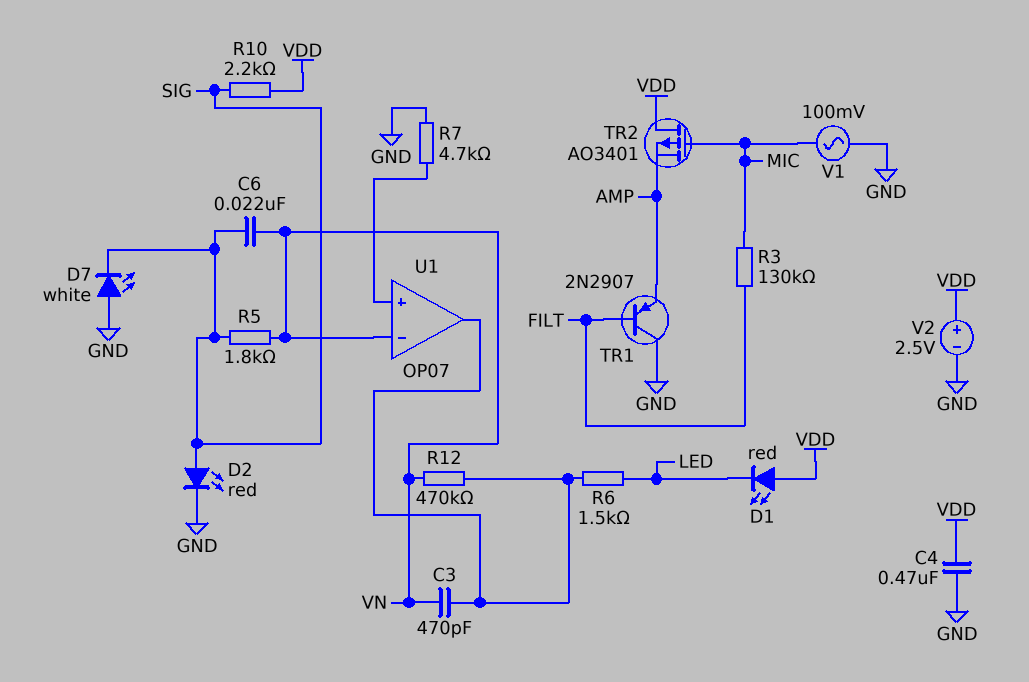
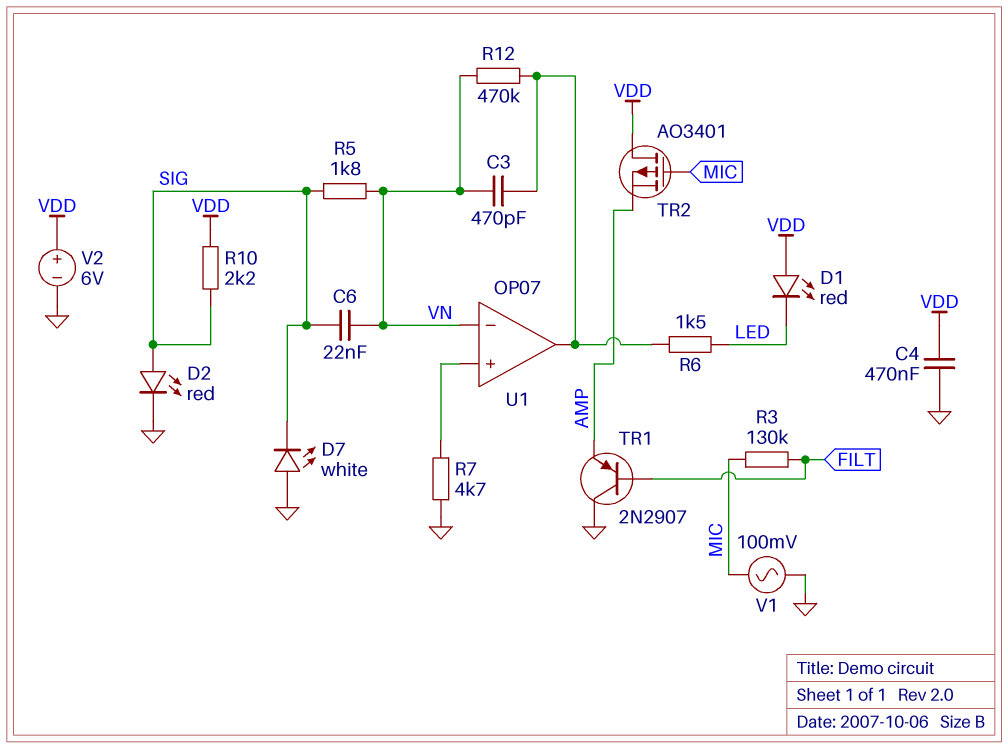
V2: 2.5V (plus VDD, minus GND) -> 6V (plus VDD, minus GND)

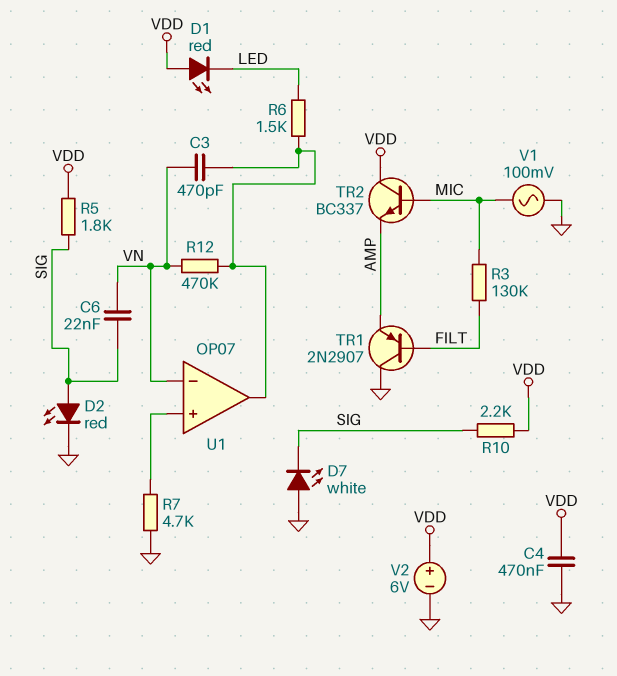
R5: 1.8k (SIG, VN) -> 1.8k (SIG, VDD)
TR2: PMOS AO3401 (G MIC, D VDD, S AMP) -> NPN BC337 (B MIC, C VDD, E AMP)

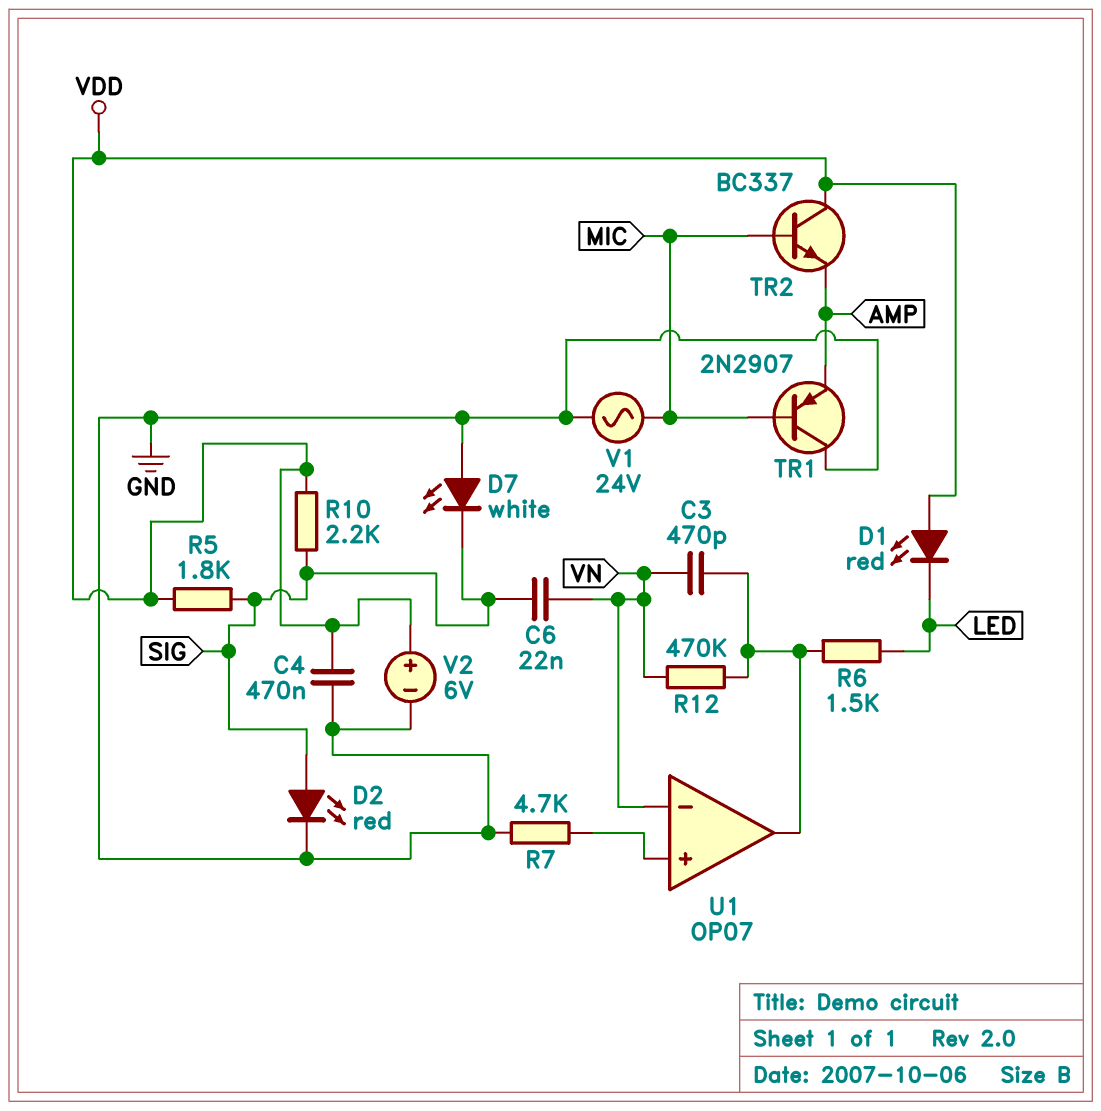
R3: 130k (FILT, MIC) -> none
TR1: PNP 2N2907 (B FILT, C GND, E AMP) -> PNP 2N2907 (B MIC, C GND, E AMP)
V1: AC 100mV (GND, MIC) -> AC 24V (GND, MIC)

